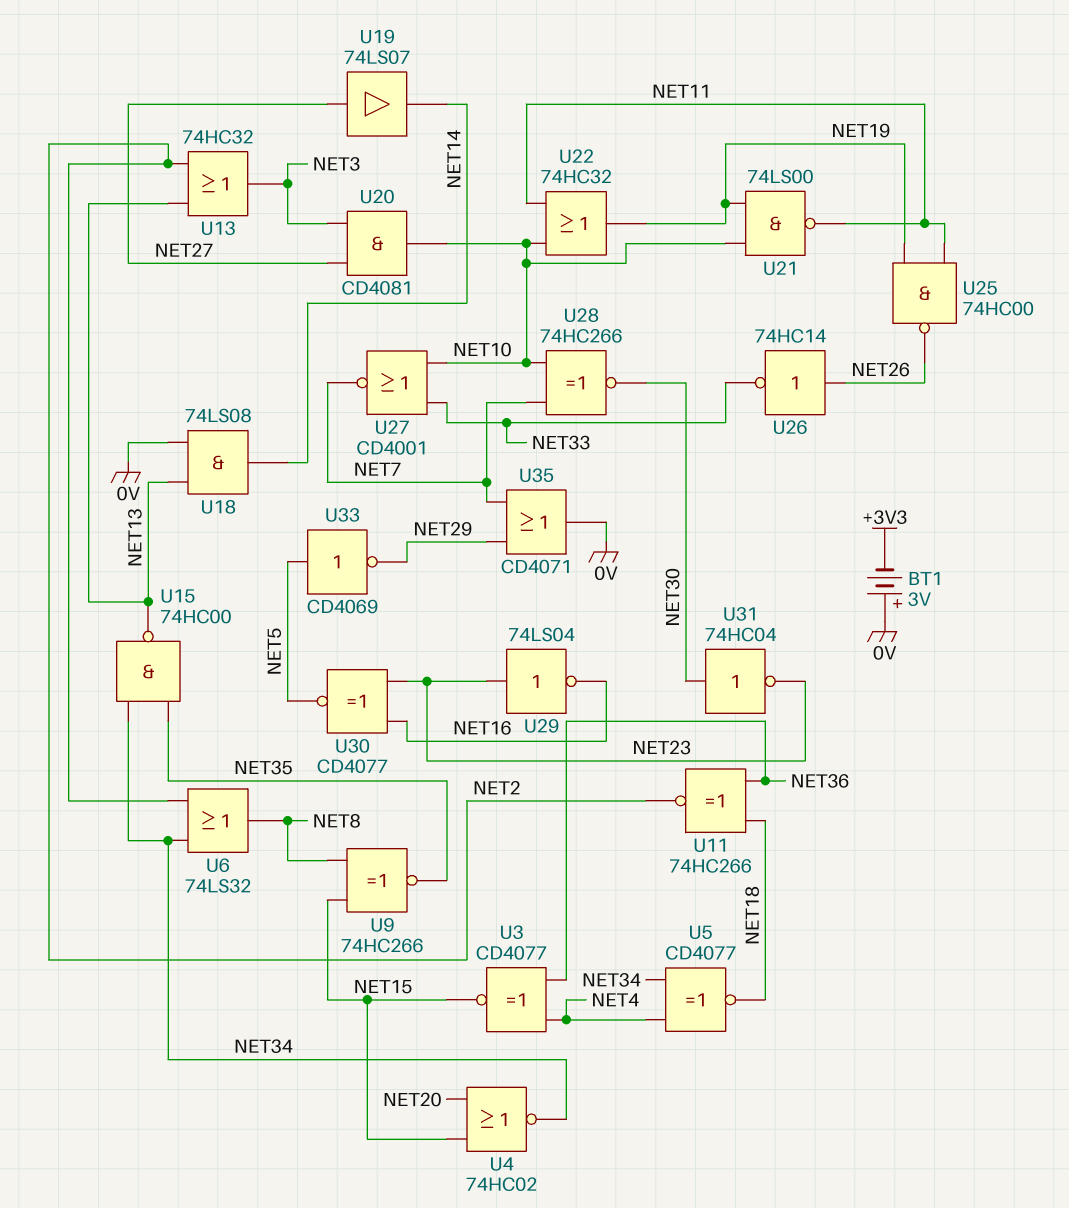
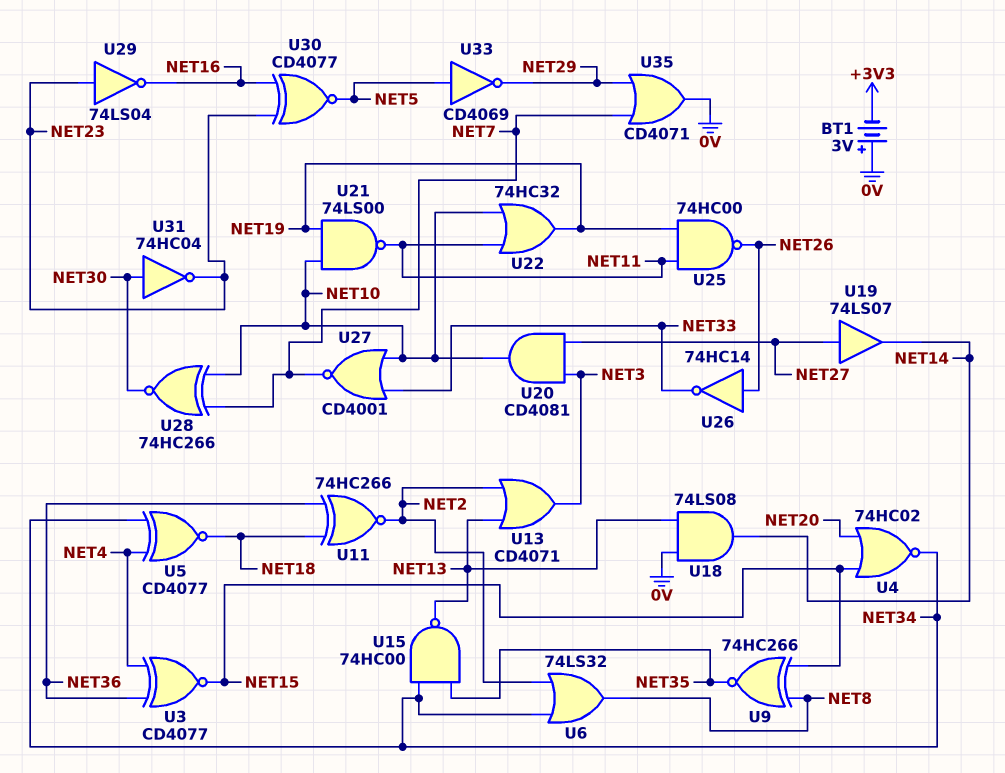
U13: OR 74HC32 (in NET2, in NET13, out NET3) -> OR CD4071 (in NET2, in NET13, out NET3)

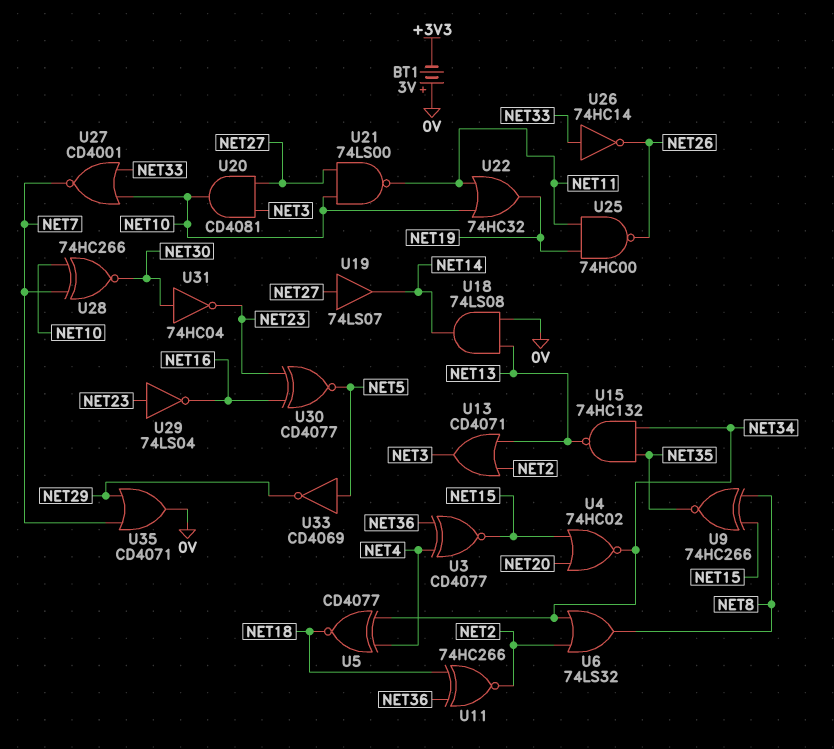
U15: NAND 74HC00 (in NET34, in NET35, out NET13) -> NAND 74HC132 (in NET34, in NET35, out NET13)
U21: NAND 74LS00 (in NET10, in NET19, out NET11) -> NAND 74LS00 (in NET10, in NET27, out NET11)
U26: NOT 74HC14 (in NET26, out NET33) -> NOT 74HC14 (in NET33, out NET26)

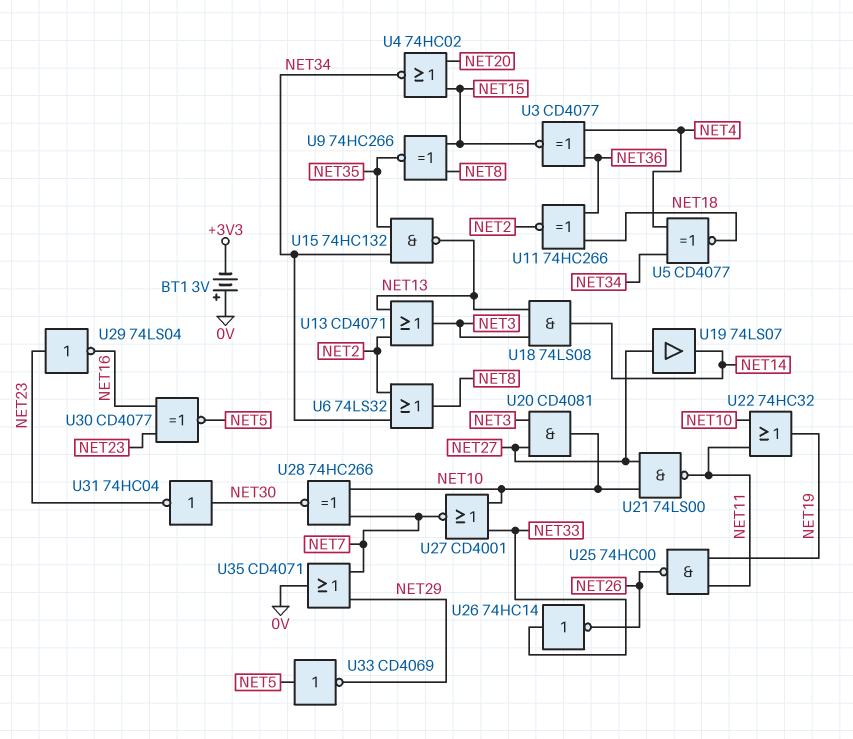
U18: AND 74LS08 (in 0V, in NET13, out NET14) -> AND 74LS08 (in NET3, in NET13, out NET14)

